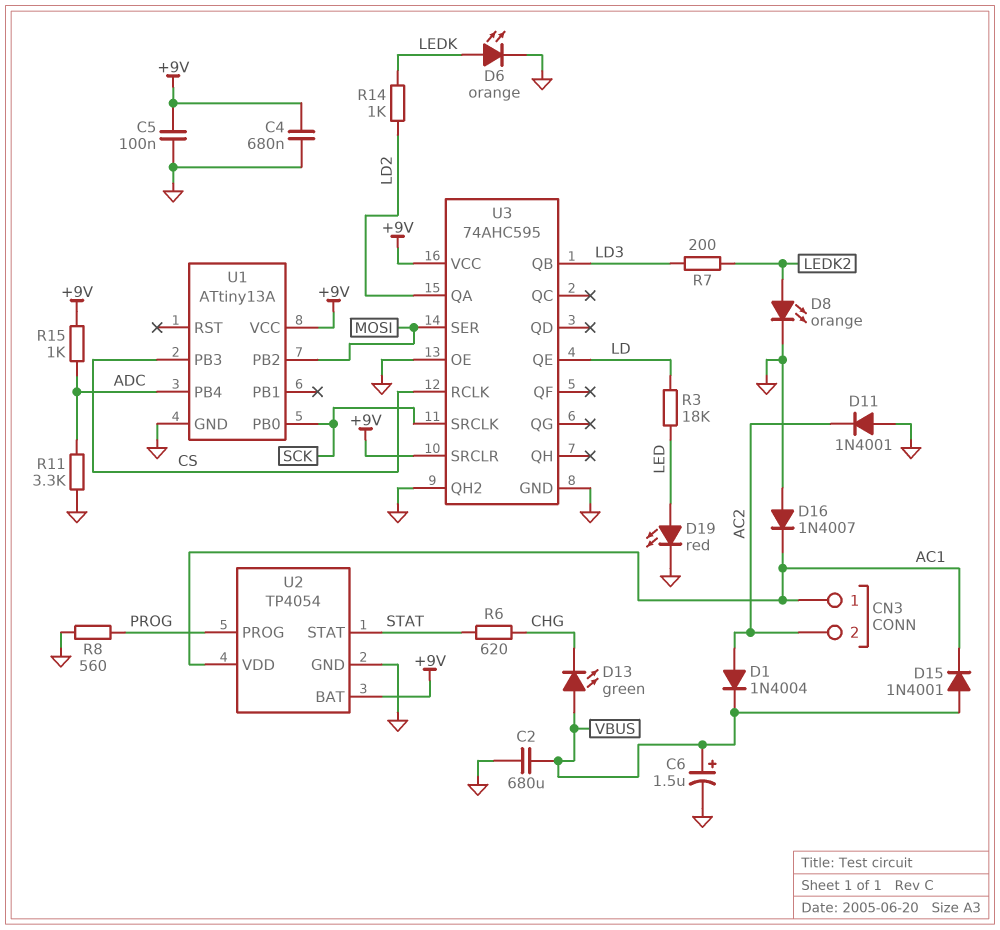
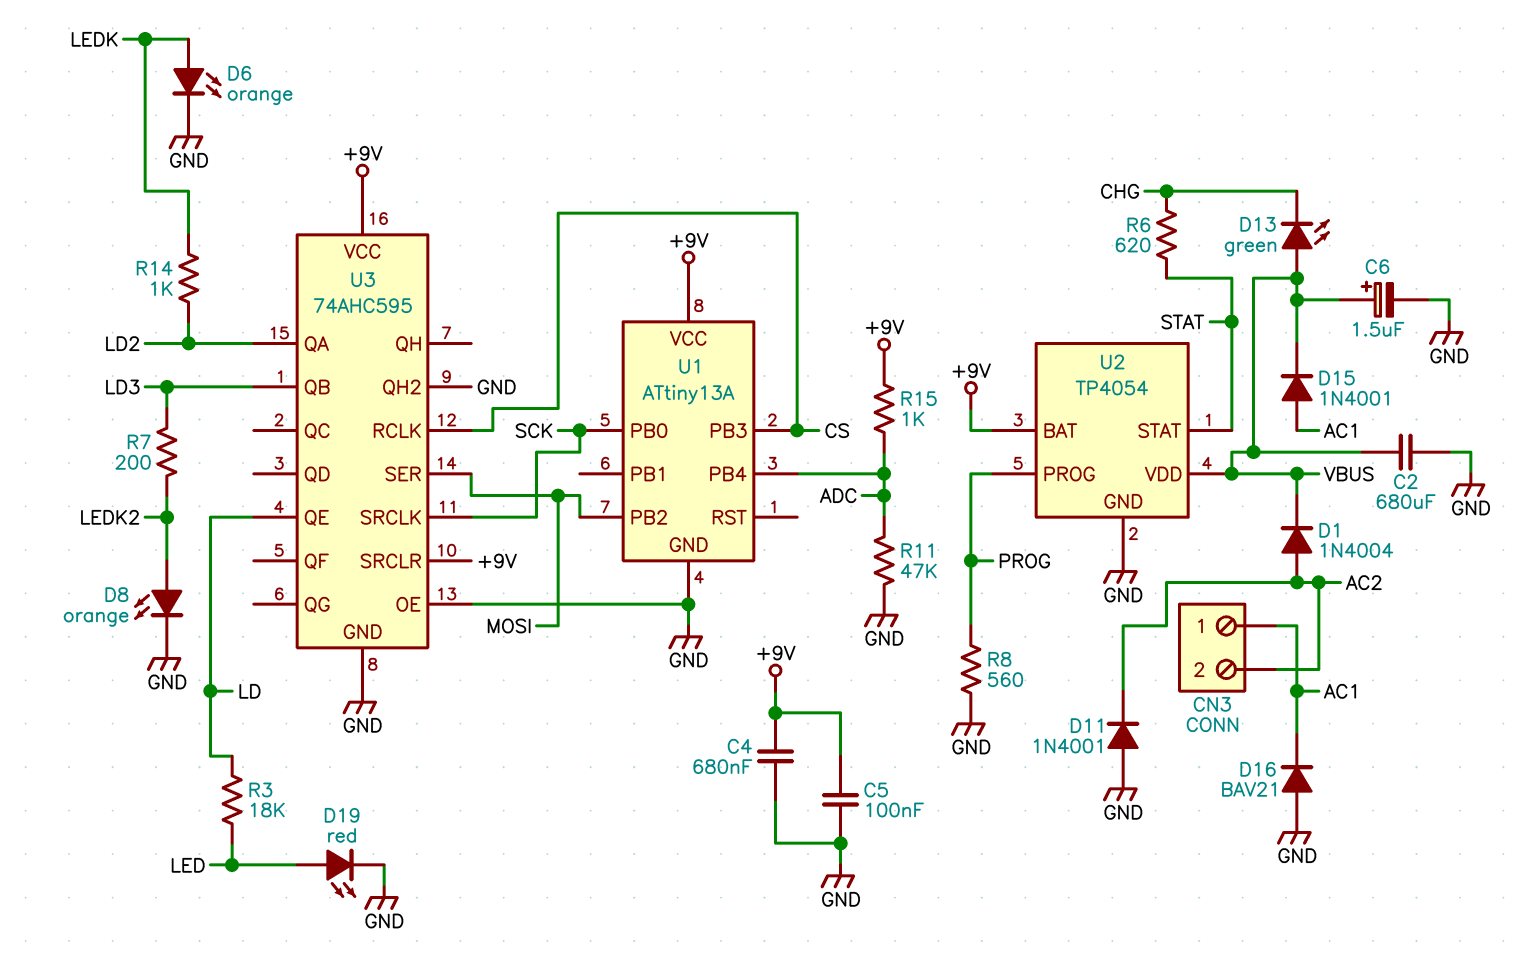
D15: diode 1N4001 (A VBUS, K AC1) -> diode 1N4001 (A AC1, K VBUS)
D16: diode 1N4007 (A GND, K AC1) -> diode BAV21 (A GND, K AC1)
R11: 3.3k (ADC, GND) -> 47k (ADC, GND)
U2 pin VDD: AC1 -> VBUS

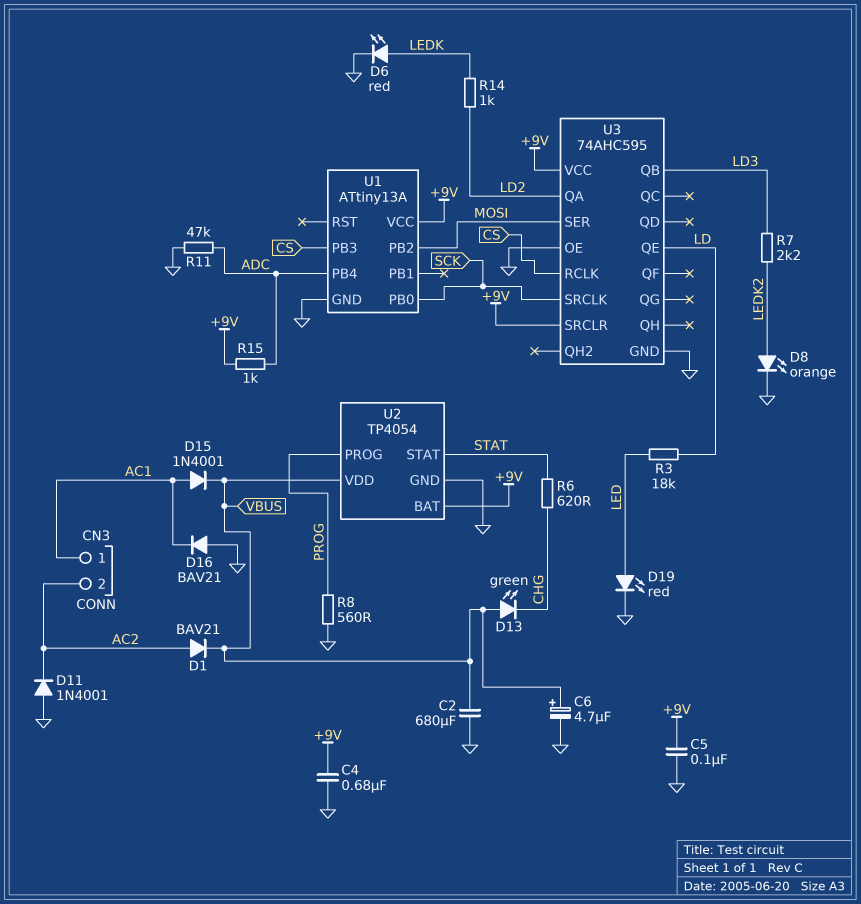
C6: 1.5uF (plus VBUS, minus GND) -> 4.7uF (plus VBUS, minus GND)
D1: diode 1N4004 (A AC2, K VBUS) -> diode BAV21 (A AC2, K VBUS)
D6: LED orange (A LEDK, K GND) -> LED red (A LEDK, K GND)
R7: 200 (LD3, LEDK2) -> 2.2k (LD3, LEDK2)
U3 pin QH2: GND -> none

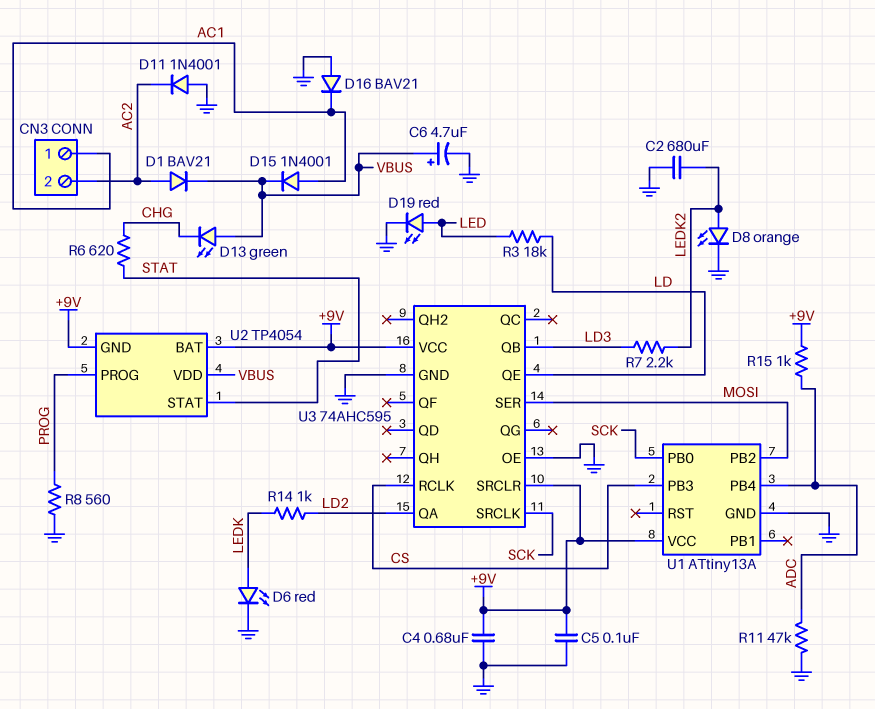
C2: 680uF (GND, VBUS) -> 680uF (GND, LEDK2)
U2 pin GND: GND -> +9V

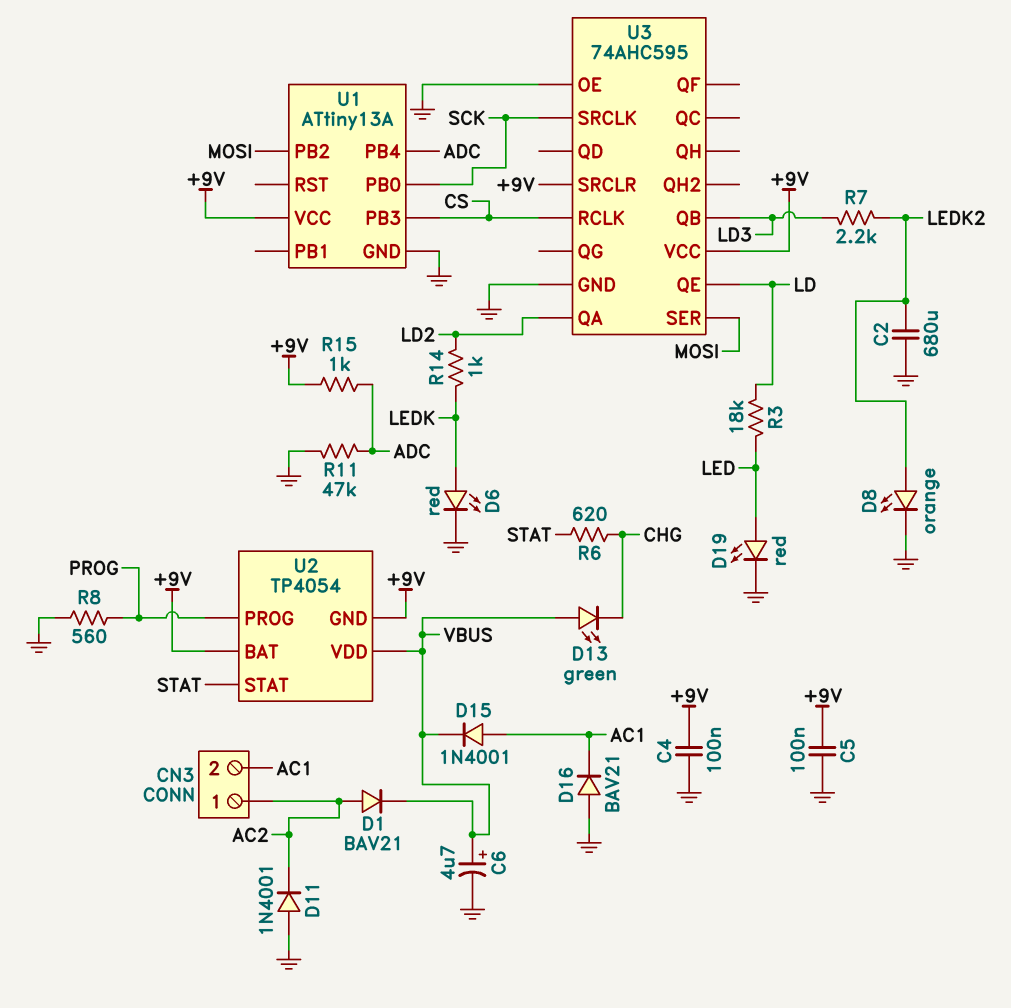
C4: 680nF (+9V, GND) -> 100nF (+9V, GND)
CN3 pin 1: AC1 -> AC2
CN3 pin 2: AC2 -> AC1

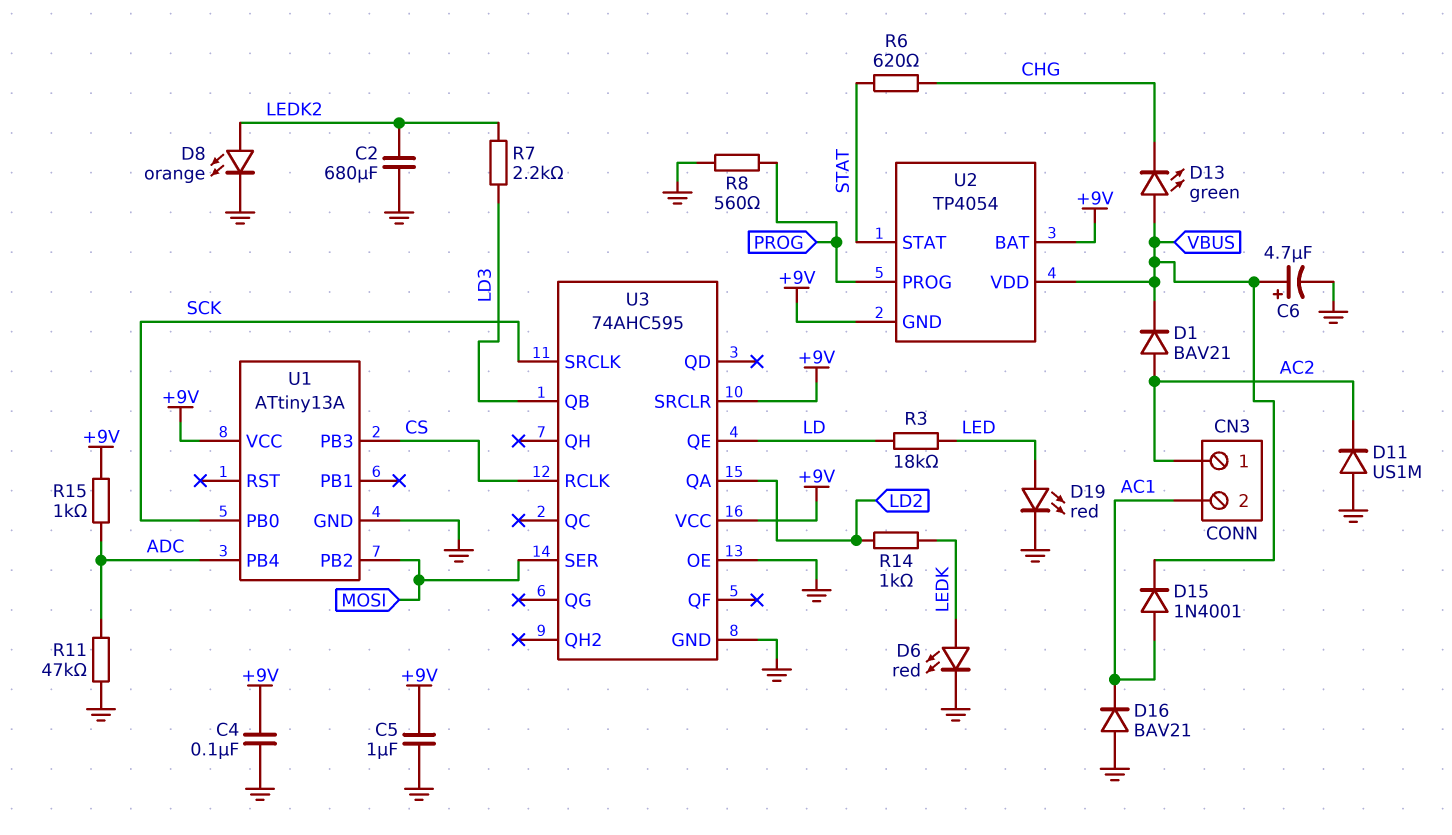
C5: 100nF (+9V, GND) -> 1uF (+9V, GND)
D11: diode 1N4001 (A GND, K AC2) -> diode US1M (A GND, K AC2)

